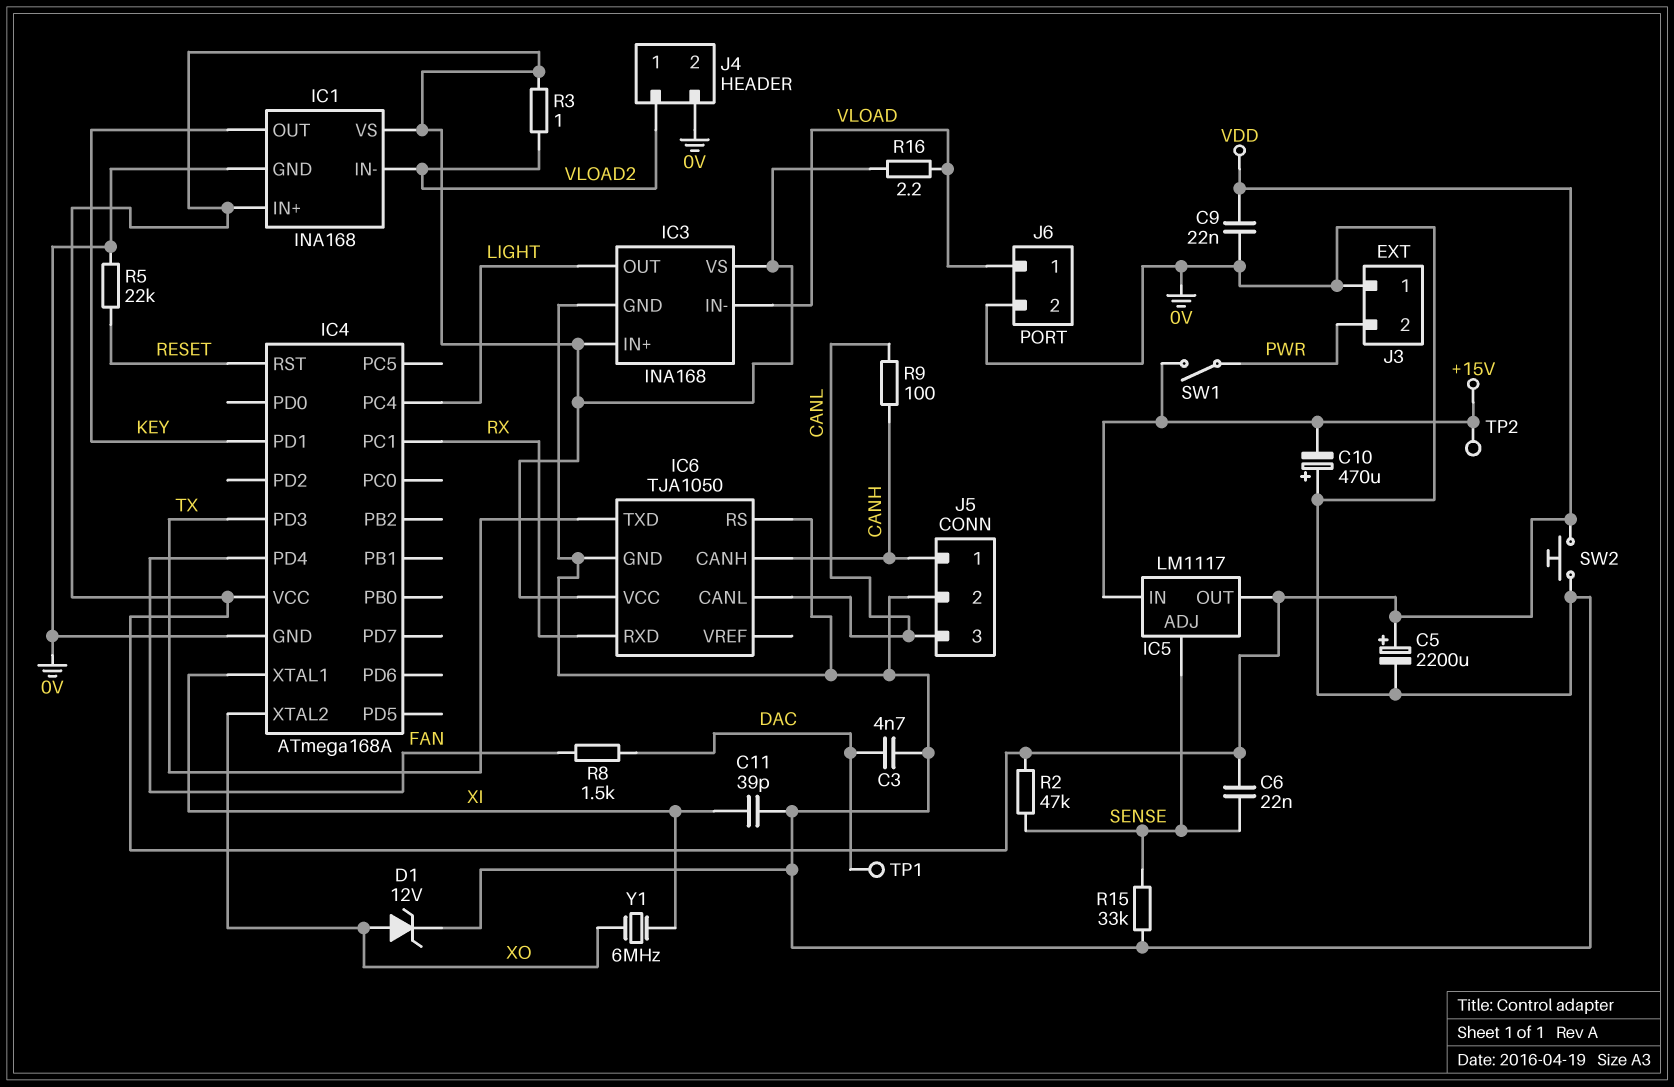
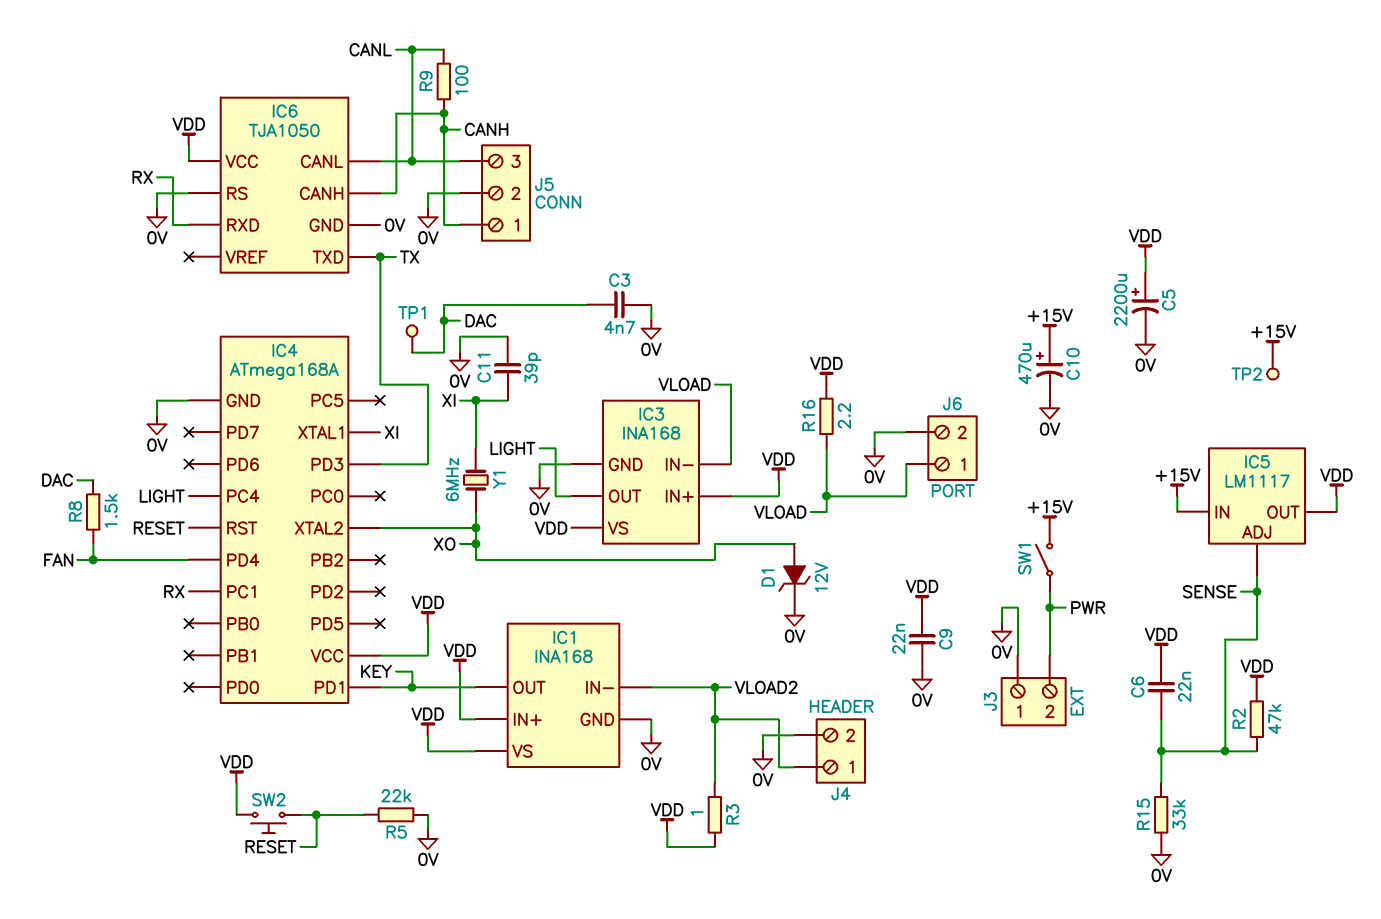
C10: 470uF (plus 0V, minus +15V) -> 470uF (plus +15V, minus 0V)
SW2: button (0V, VDD) -> button (RESET, VDD)

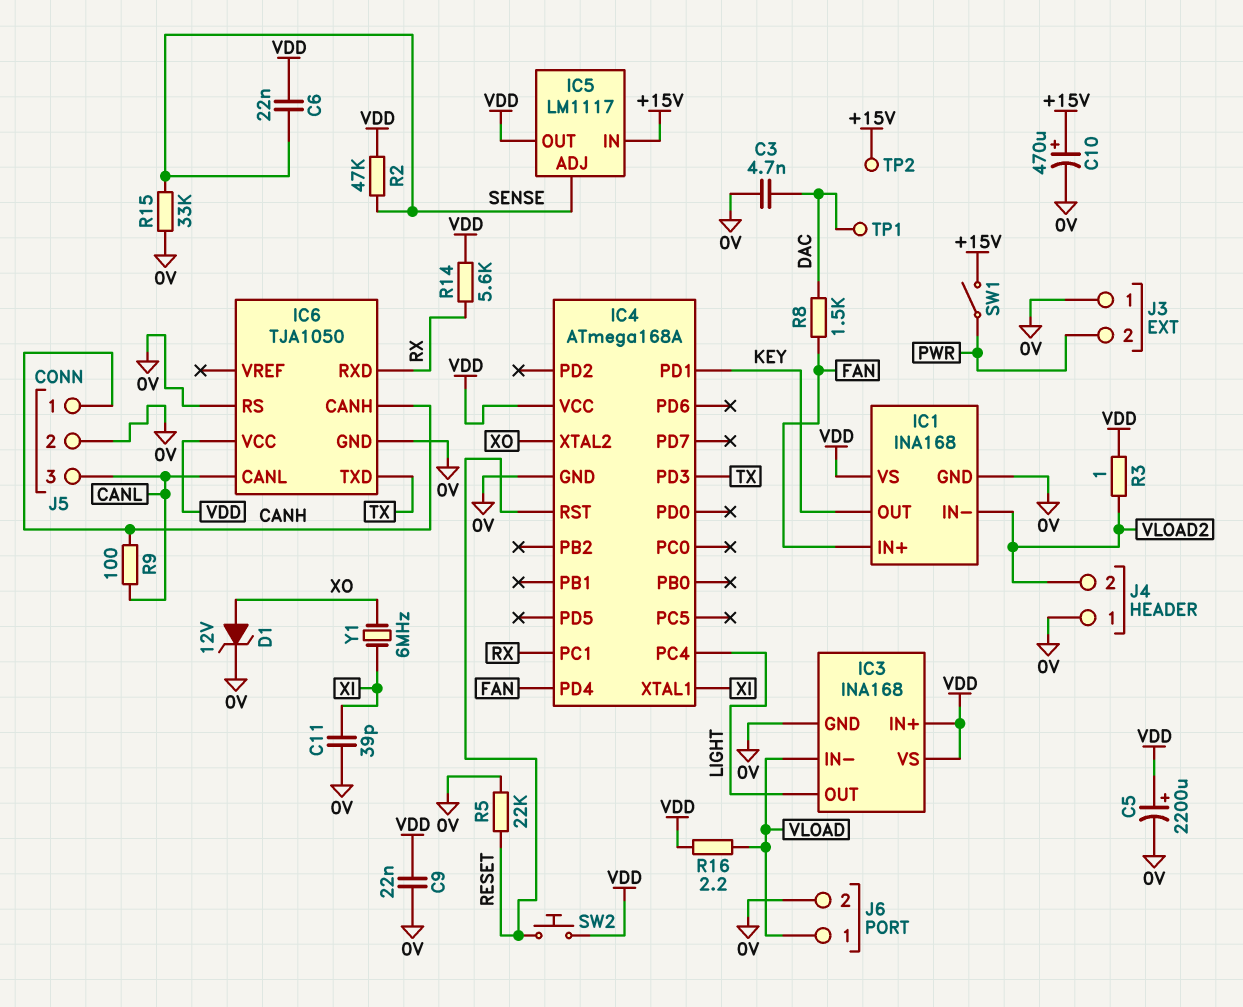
IC1 pin IN+: VDD -> FAN
J4 pin 1: VLOAD2 -> 0V
J4 pin 2: 0V -> VLOAD2
R14: none -> 5.6k (RX, VDD)

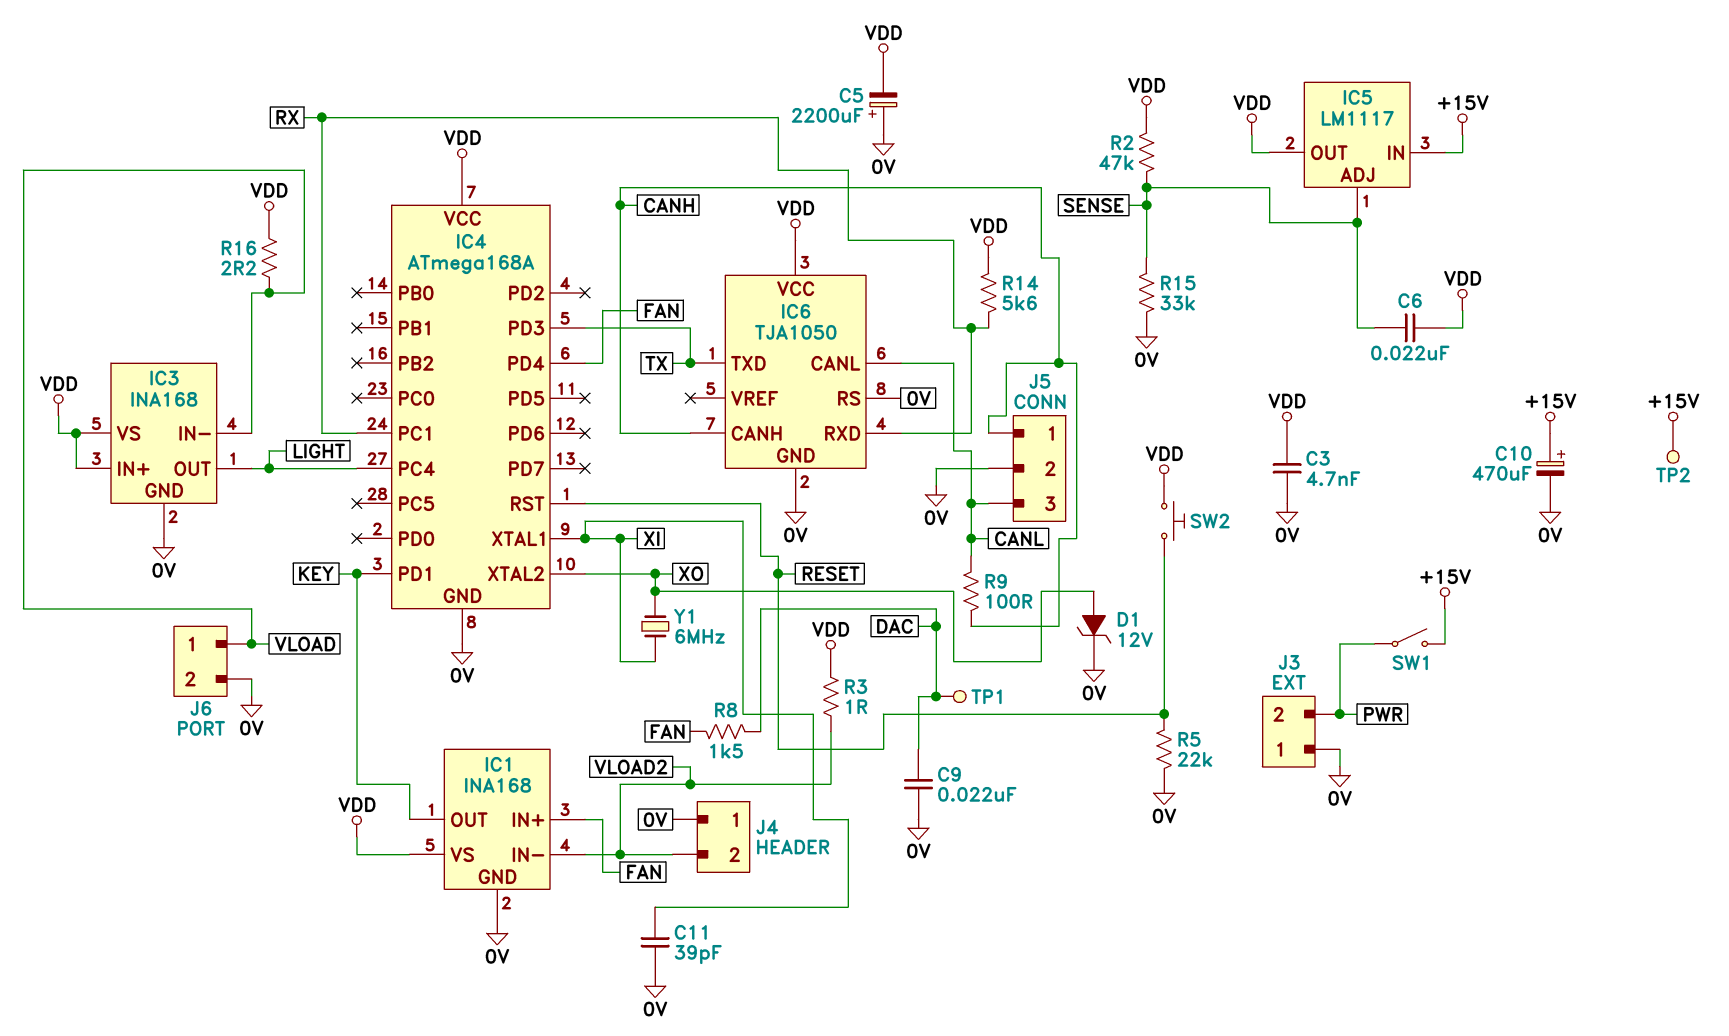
C3: 4.7nF (0V, DAC) -> 4.7nF (0V, VDD)
C5: 2200uF (plus VDD, minus 0V) -> 2200uF (plus 0V, minus VDD)
C9: 22nF (0V, VDD) -> 22nF (0V, DAC)

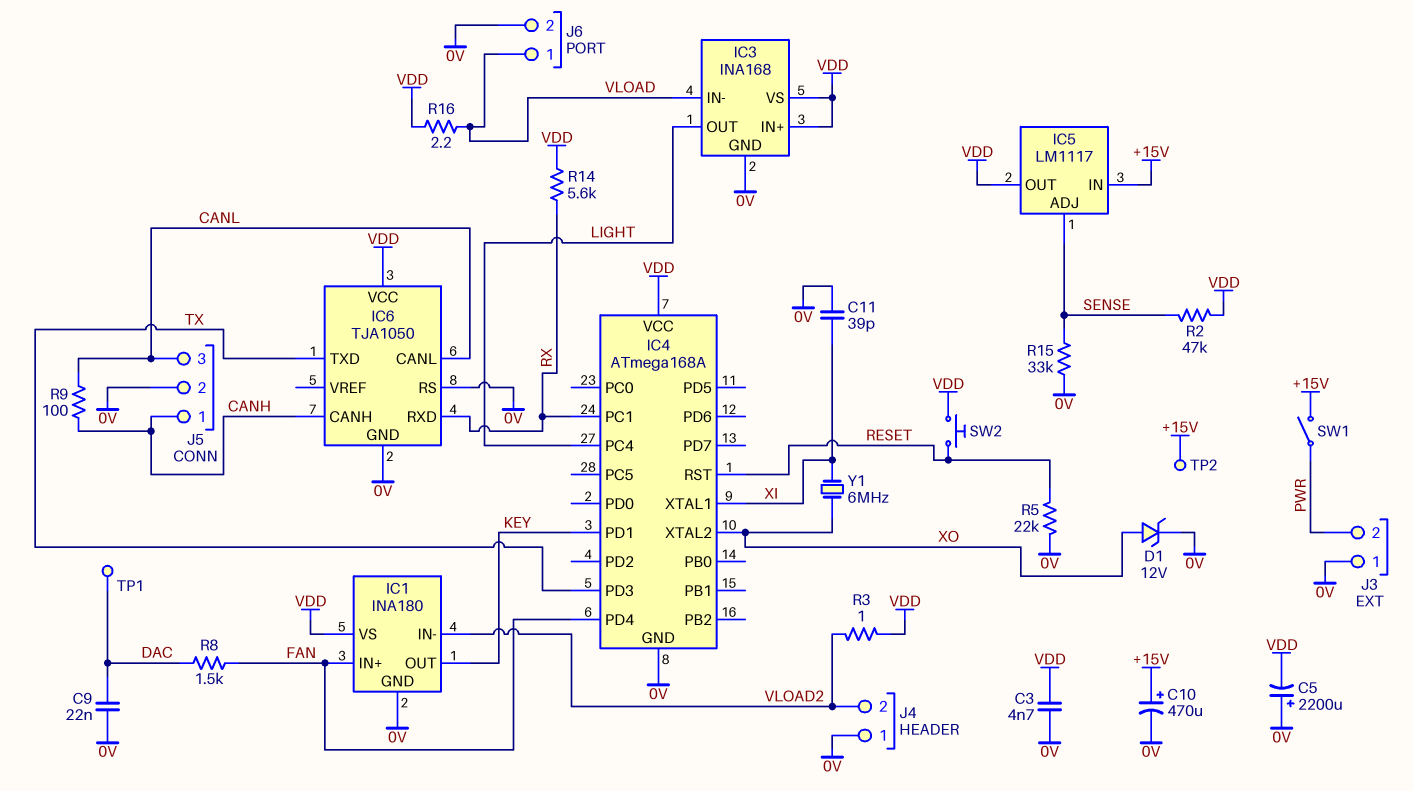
C6: 22nF (SENSE, VDD) -> none
IC1: INA168 -> INA180

